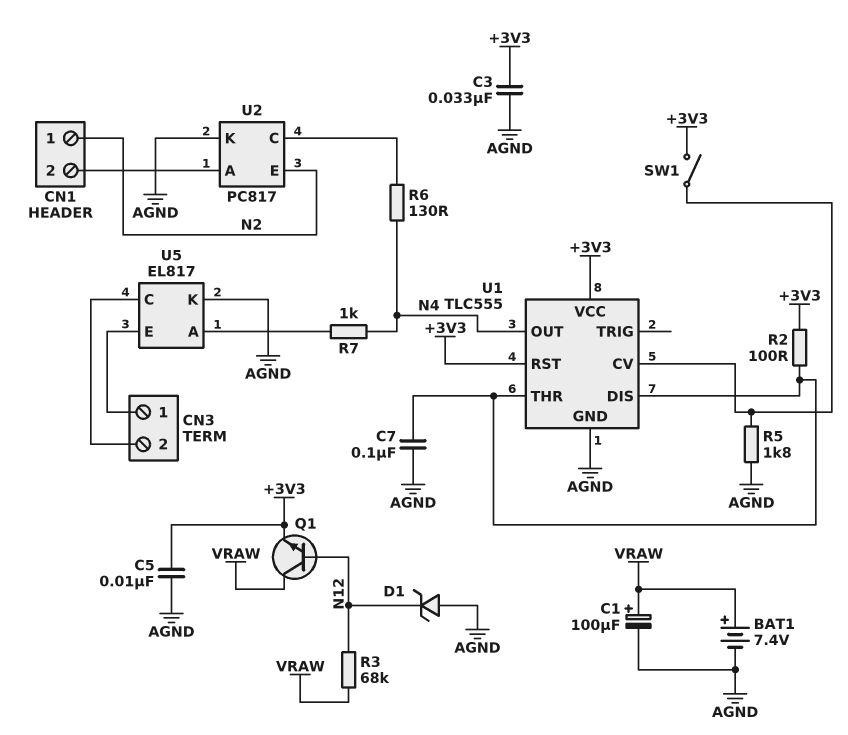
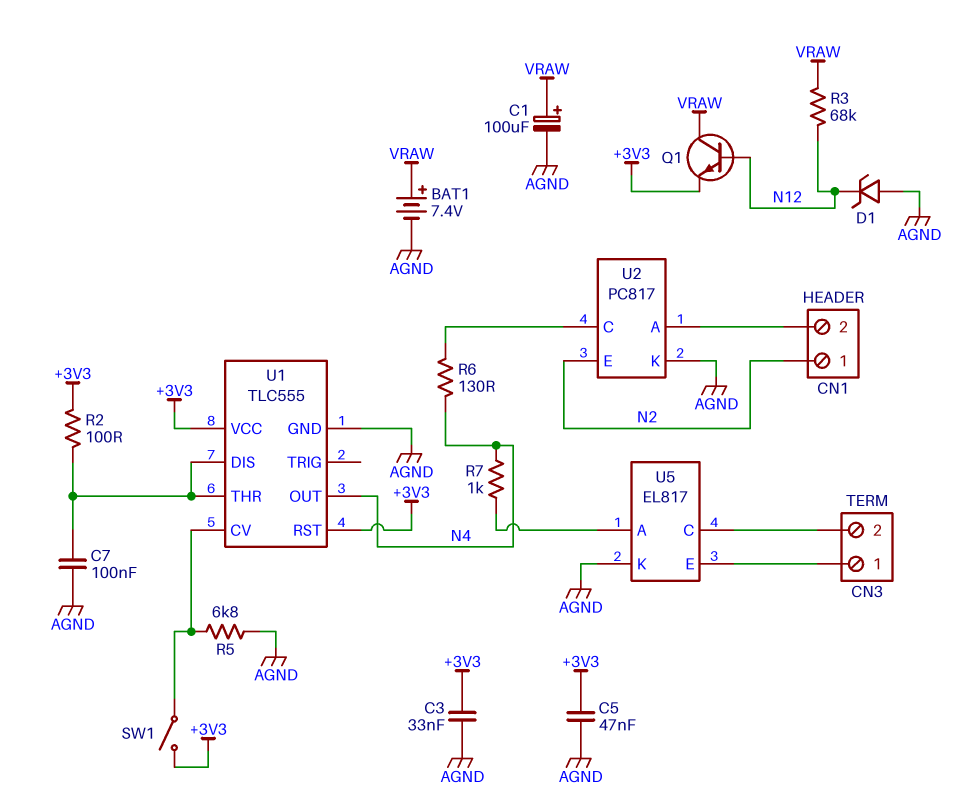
C5: 10nF (+3V3, AGND) -> 47nF (+3V3, AGND)
R5: 1.8k (AGND, U1/CV) -> 6.8k (AGND, U1/CV)

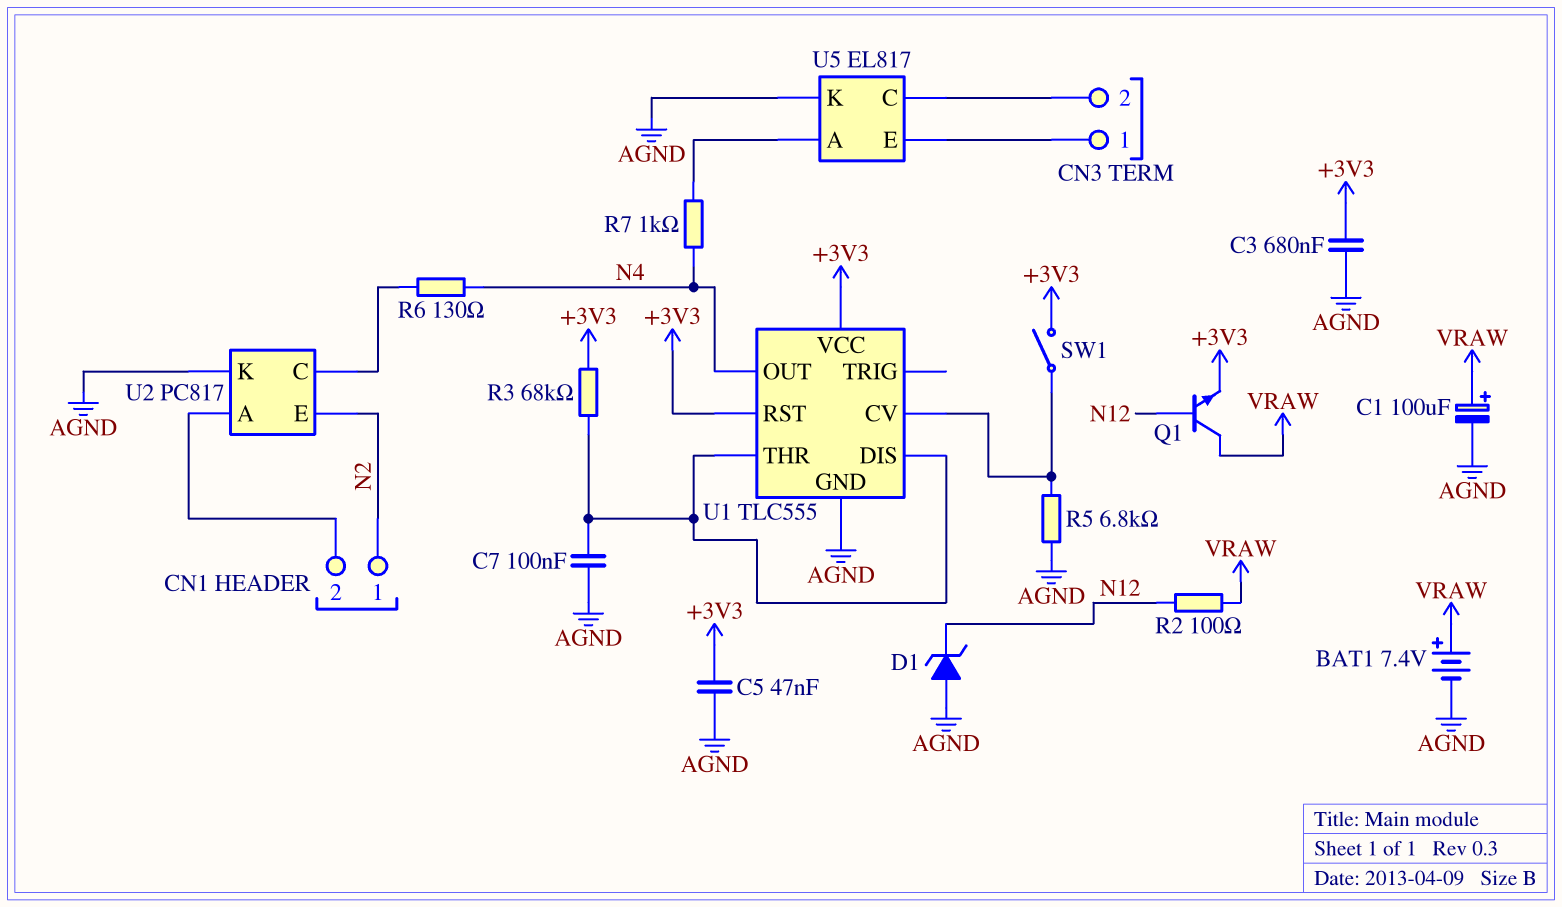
C3: 33nF (+3V3, AGND) -> 680nF (+3V3, AGND)
R2: 100 (+3V3, U1/DIS) -> 100 (N12, VRAW)
R3: 68k (N12, VRAW) -> 68k (+3V3, U1/DIS)

